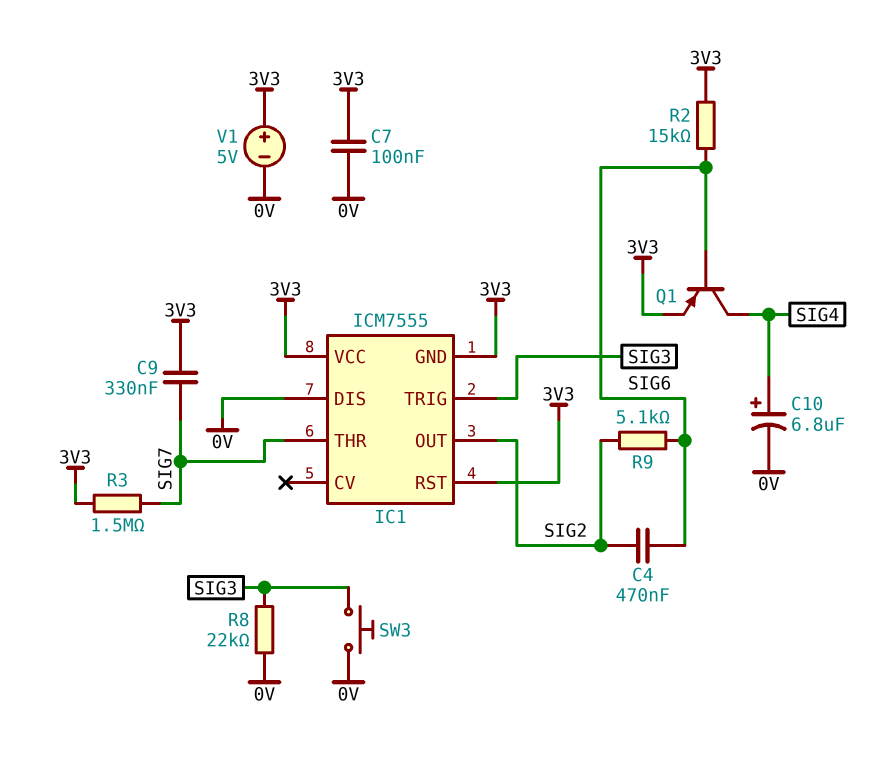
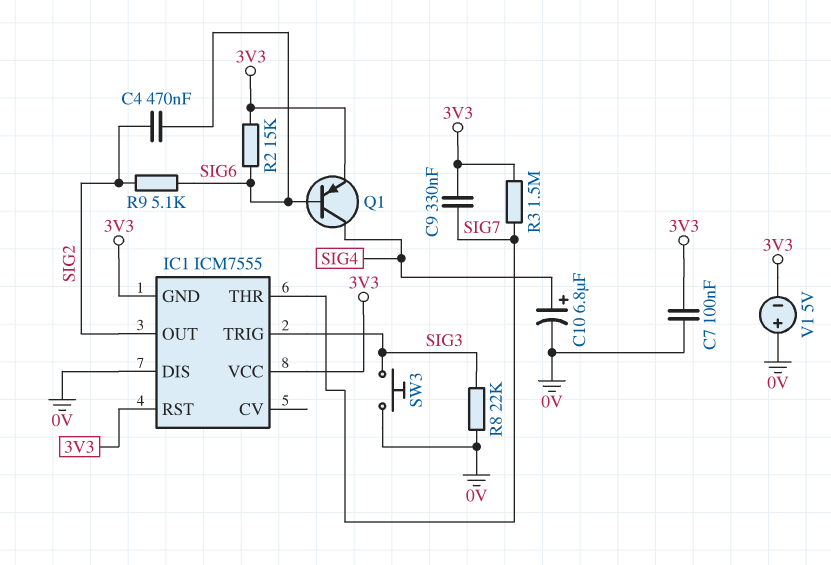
V1: 5V (plus 3V3, minus 0V) -> 5V (plus 0V, minus 3V3)

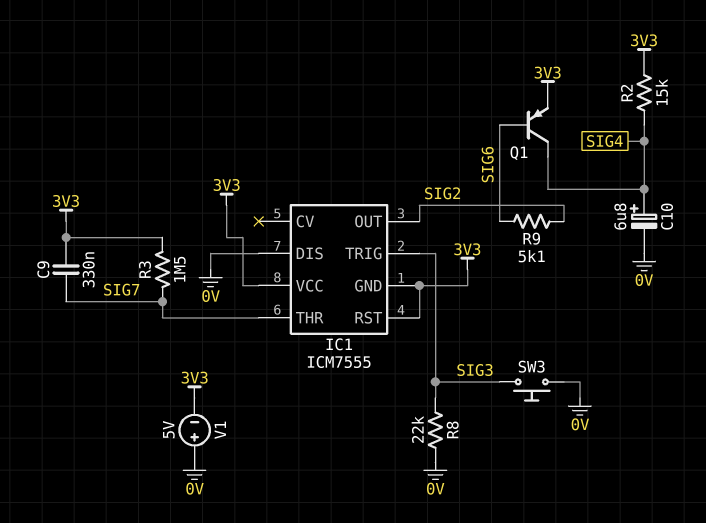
C4: 470nF (SIG2, SIG6) -> none
C7: 100nF (0V, 3V3) -> none
R2: 15k (3V3, SIG6) -> 15k (3V3, SIG4)

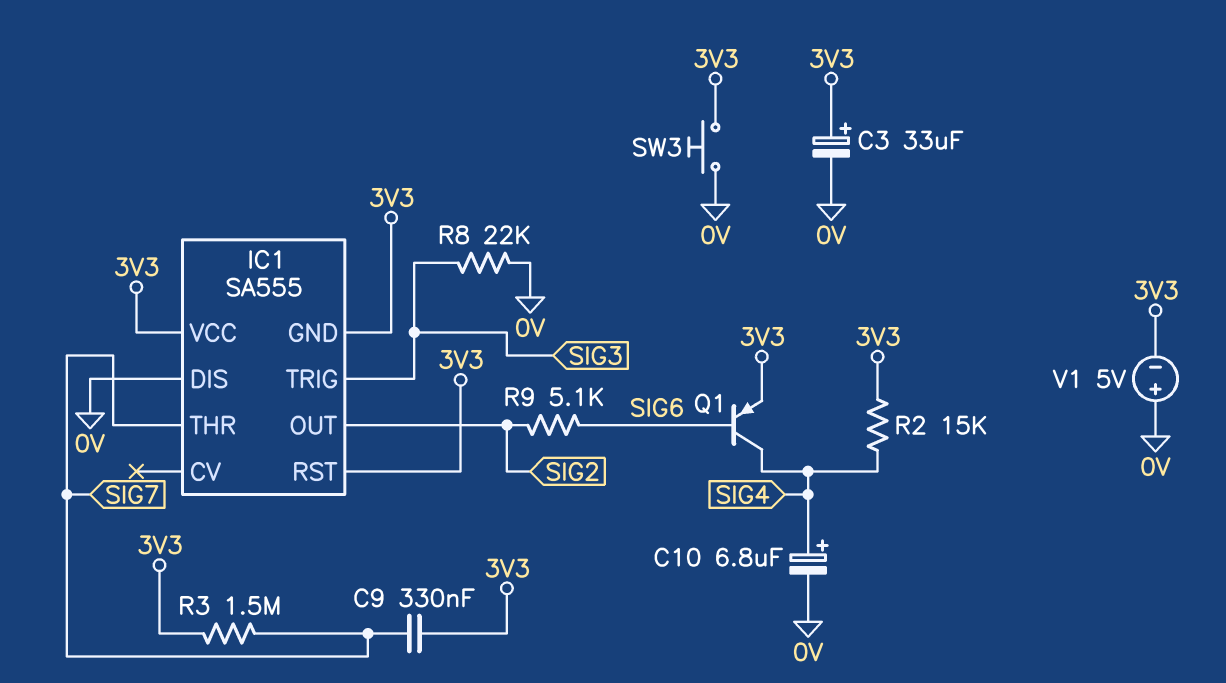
C3: none -> 33uF (plus 3V3, minus 0V)
IC1: ICM7555 -> SA555
SW3: button (0V, SIG3) -> button (0V, 3V3)

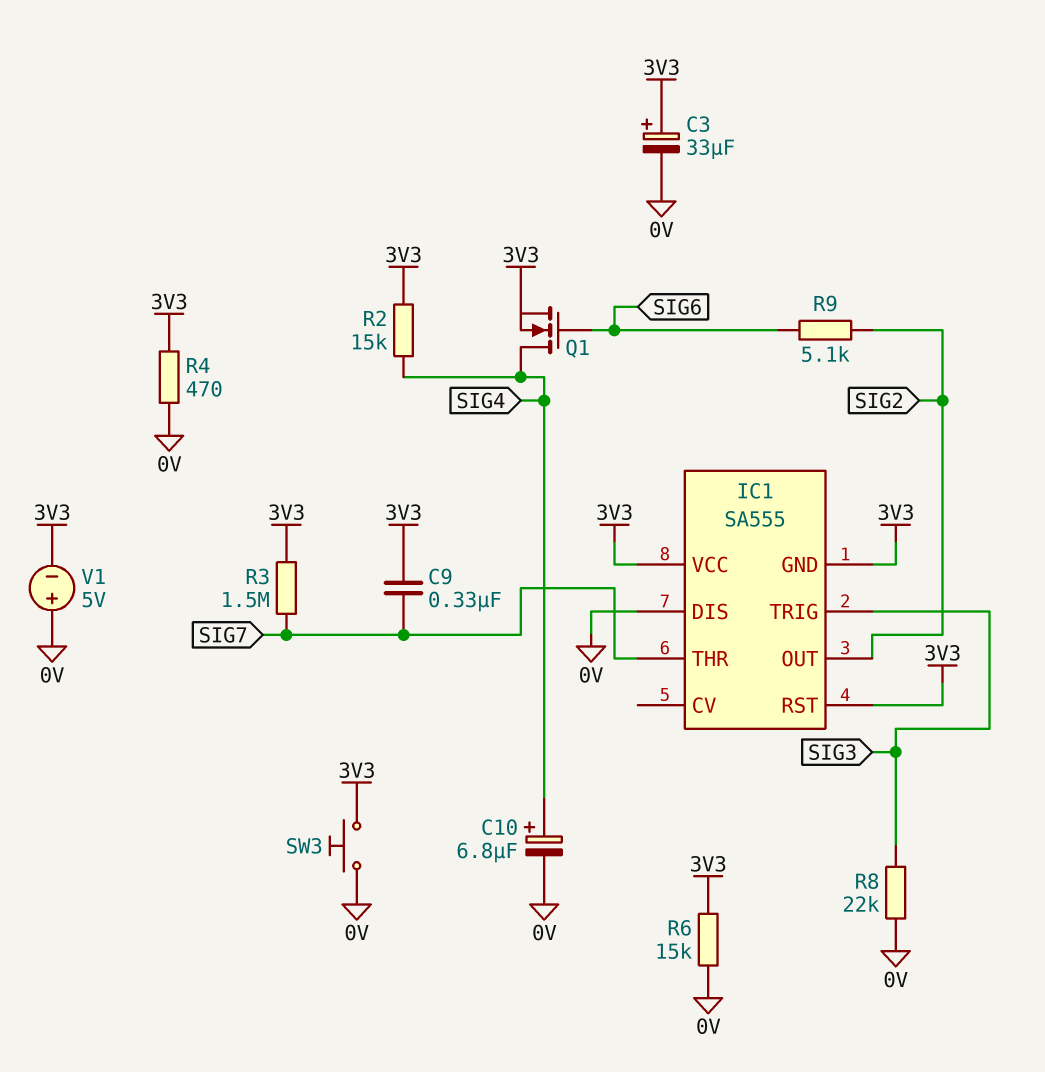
Q1: PNP (B SIG6, C SIG4, E 3V3) -> NMOS (G SIG6, D SIG4, S 3V3)
R4: none -> 470 (0V, 3V3)
R6: none -> 15k (0V, 3V3)

